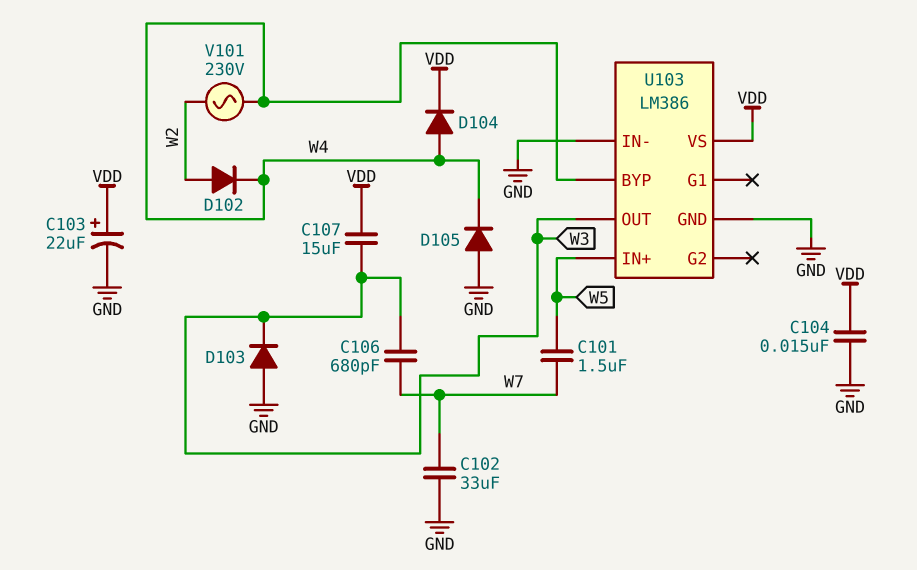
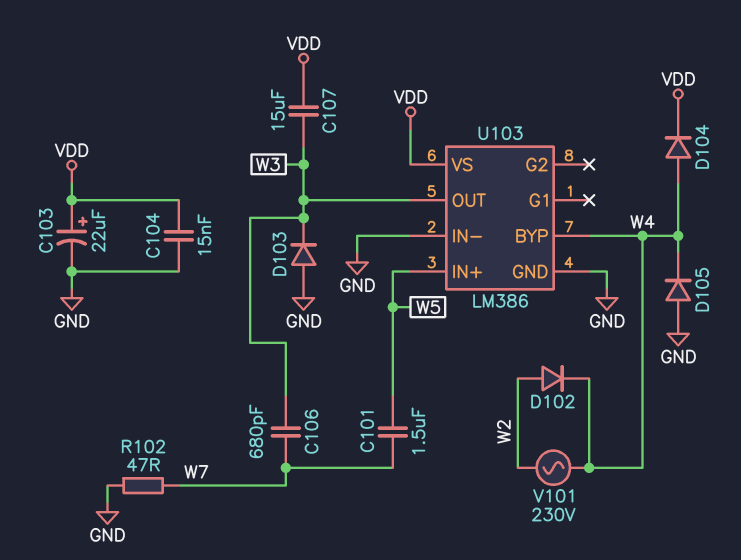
C102: 33uF (GND, W7) -> none
R102: none -> 47 (GND, W7)

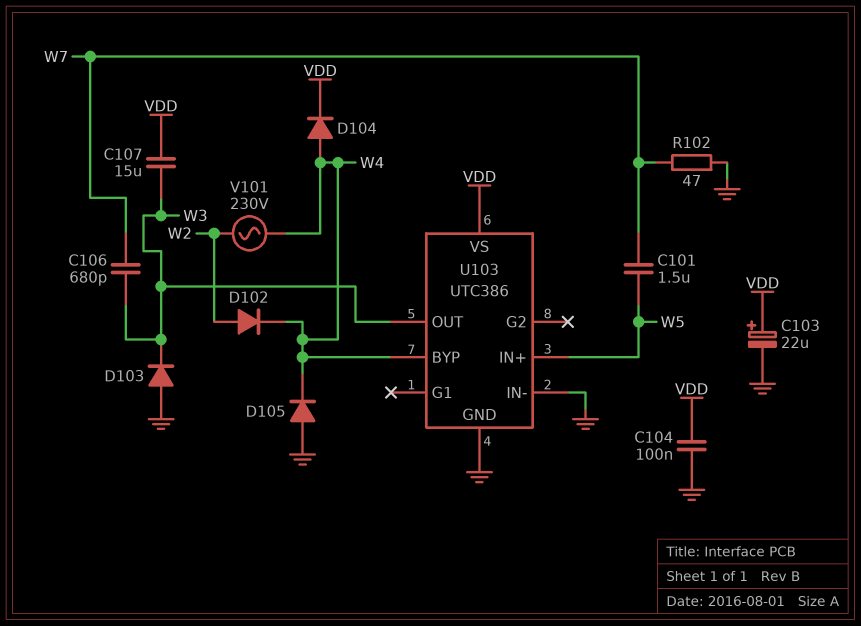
C104: 15nF (GND, VDD) -> 100nF (GND, VDD)
U103: LM386 -> UTC386

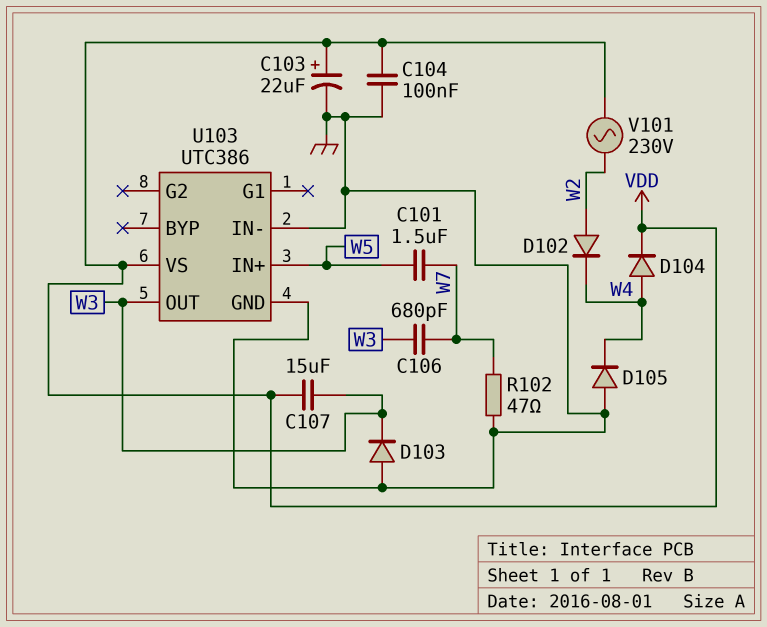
U103 pin BYP: W4 -> none
V101: AC 230V (W2, W4) -> AC 230V (VDD, W2)

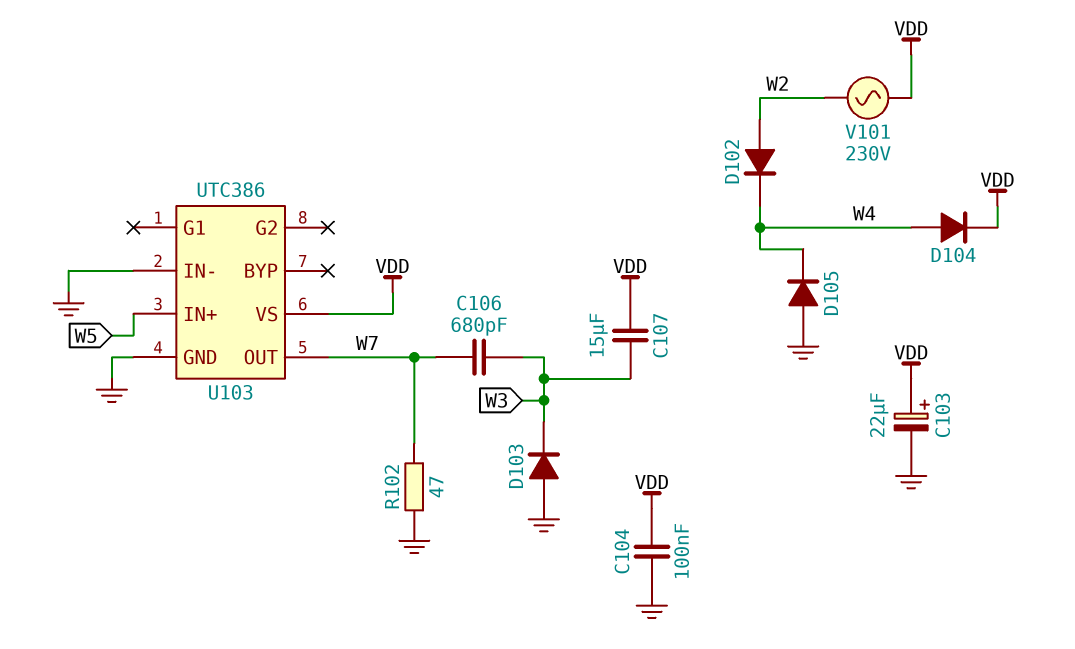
C101: 1.5uF (W5, W7) -> none
U103 pin OUT: W3 -> W7

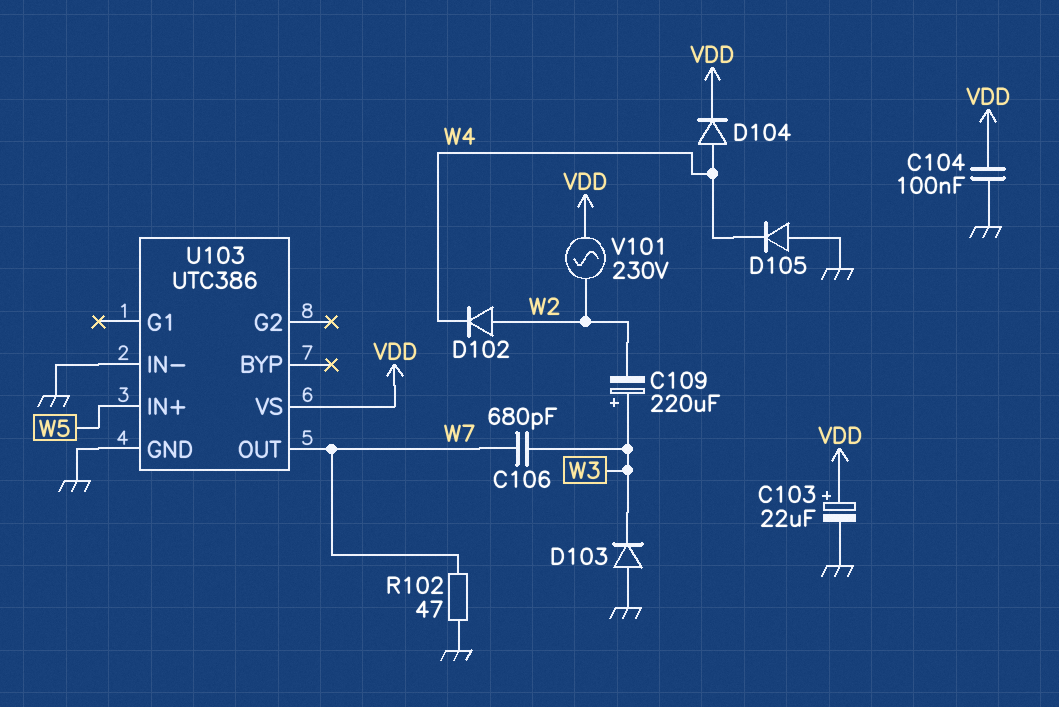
C107: 15uF (VDD, W3) -> none
C109: none -> 220uF (plus W3, minus W2)

